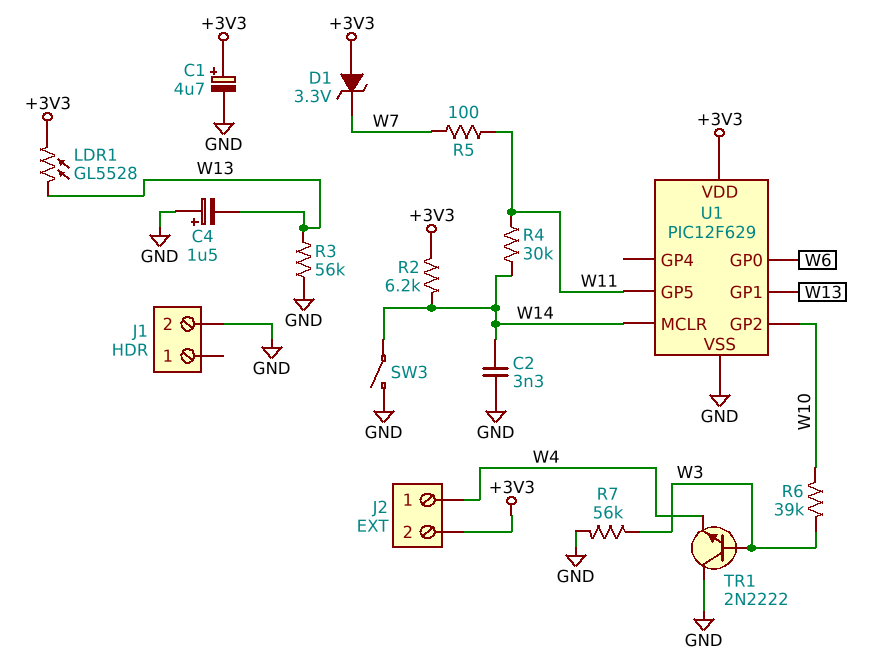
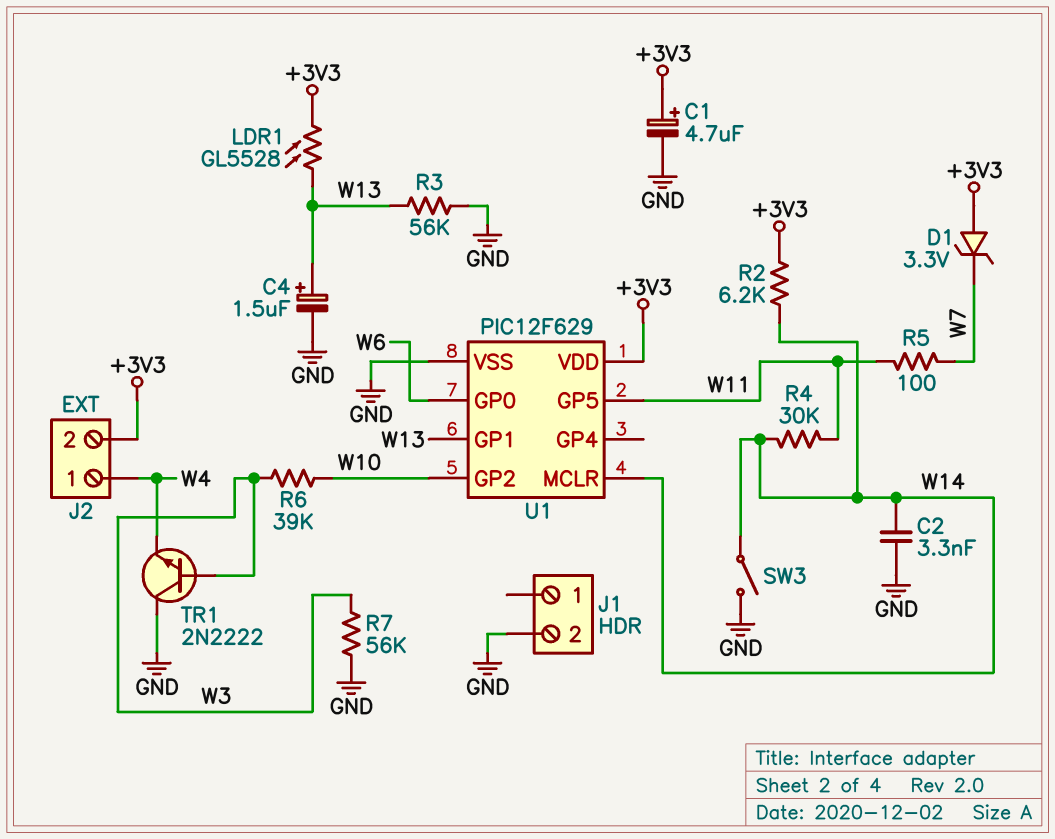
C4: 1.5uF (plus GND, minus W13) -> 1.5uF (plus W13, minus GND)

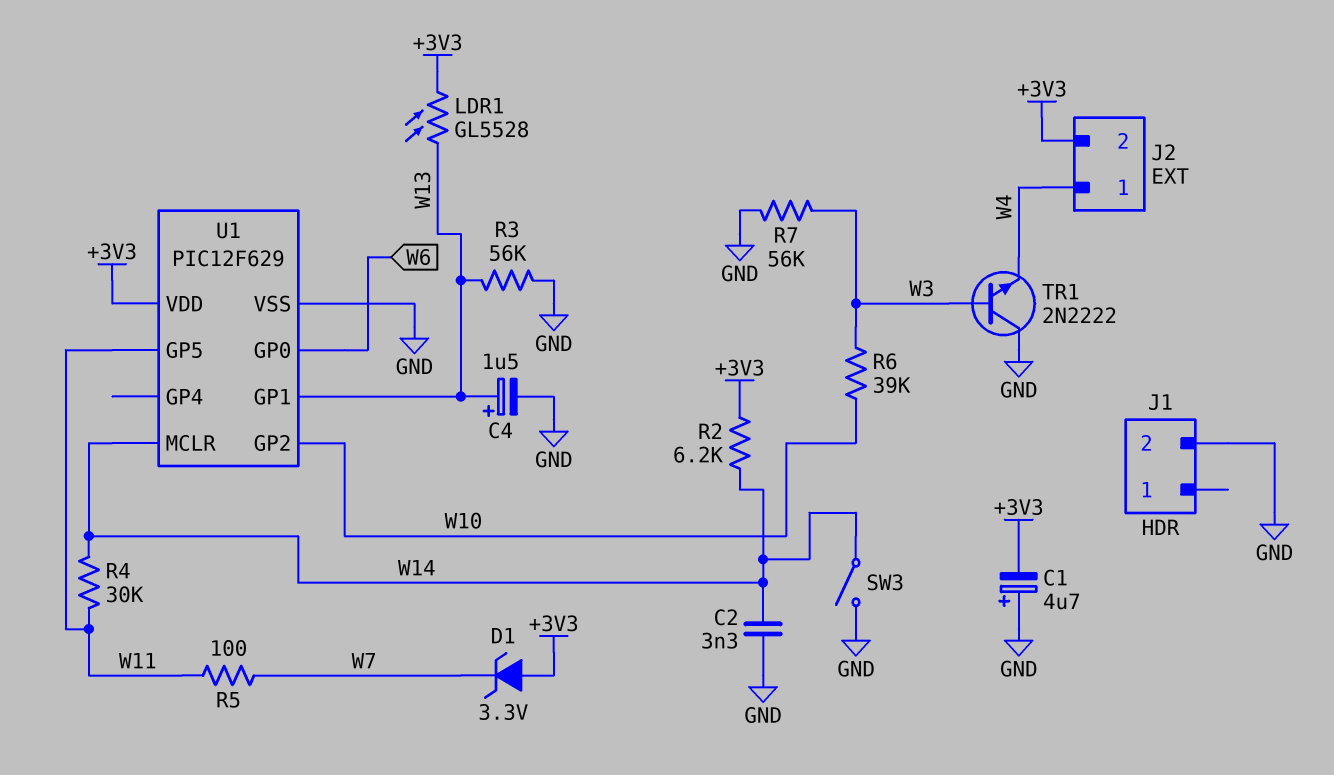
C1: 4.7uF (plus +3V3, minus GND) -> 4.7uF (plus GND, minus +3V3)

